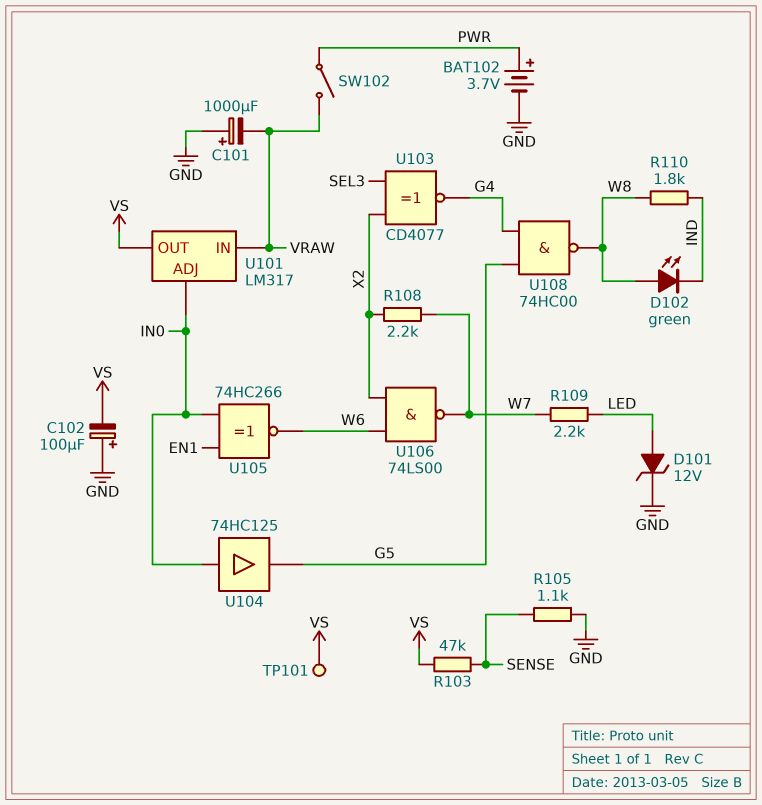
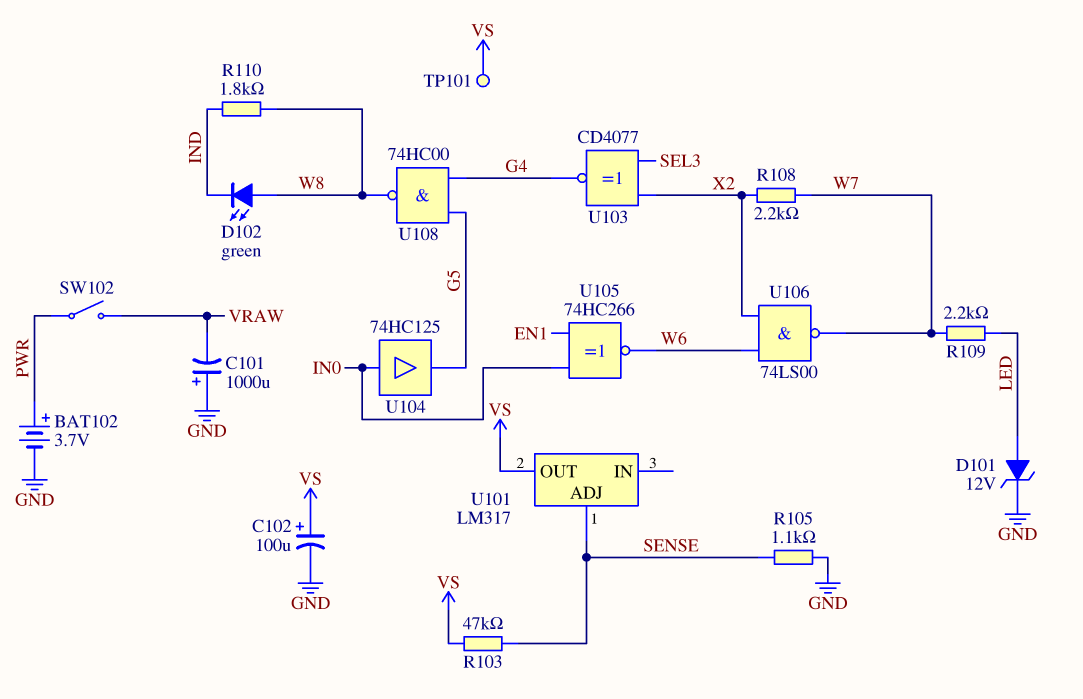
C102: 100uF (plus GND, minus VS) -> 100uF (plus VS, minus GND)
U101 pin ADJ: IN0 -> SENSE
U101 pin IN: VRAW -> none

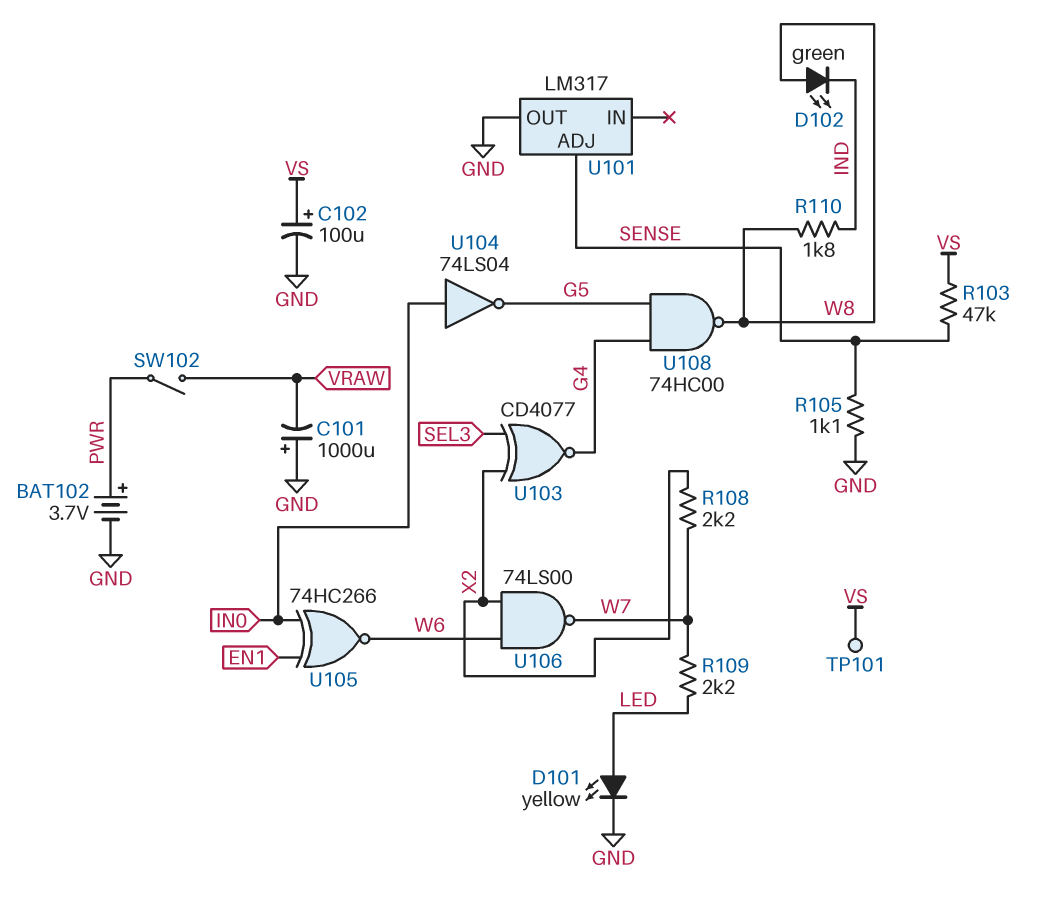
D101: zener 12V (A LED, K GND) -> LED yellow (A LED, K GND)
U101 pin OUT: VS -> GND
U104: buffer 74HC125 (in IN0, out G5) -> NOT 74LS04 (in IN0, out G5)

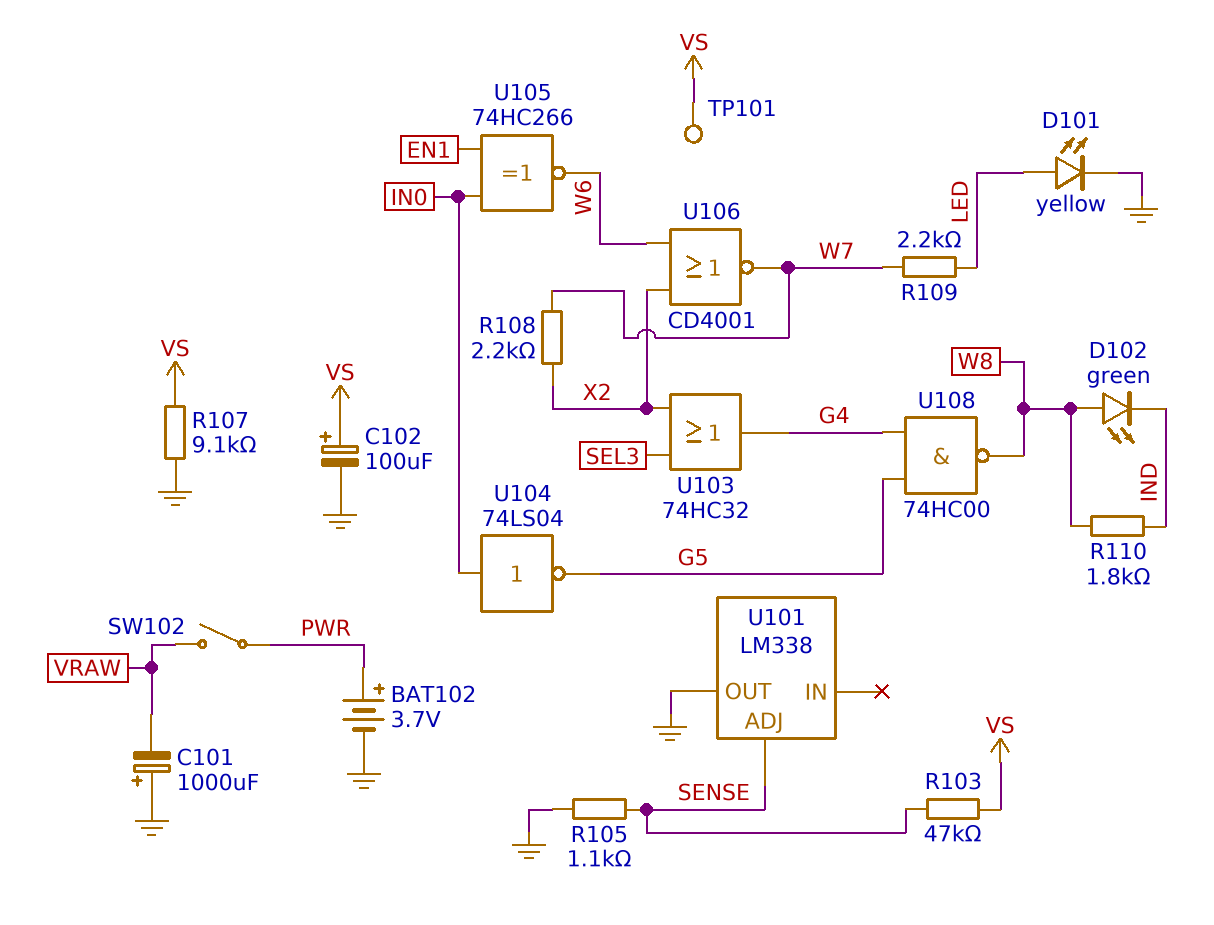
R107: none -> 9.1k (GND, VS)
U101: LM317 -> LM338
U103: XNOR CD4077 (in SEL3, in X2, out G4) -> OR 74HC32 (in SEL3, in X2, out G4)
U106: NAND 74LS00 (in W6, in X2, out W7) -> NOR CD4001 (in W6, in X2, out W7)

